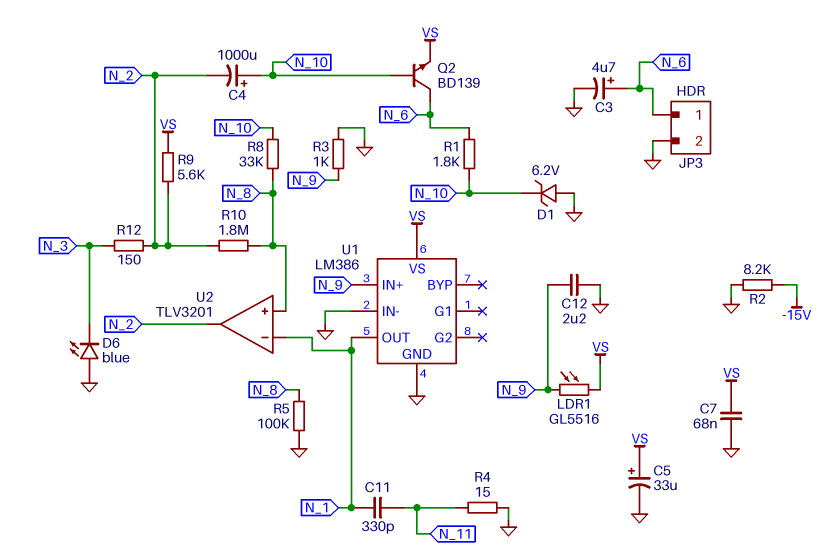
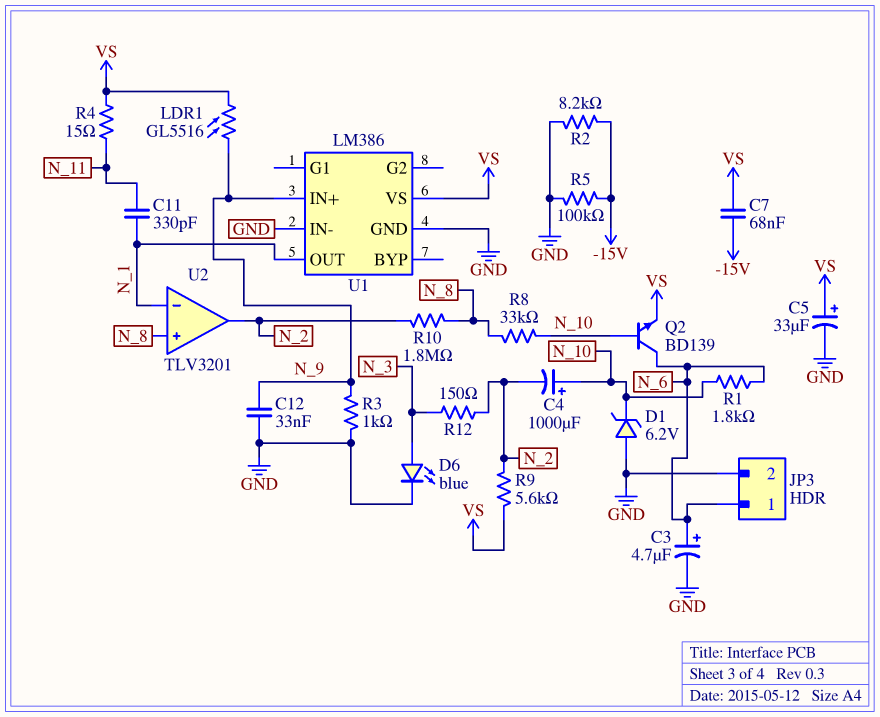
C7: 68nF (GND, VS) -> 68nF (-15V, VS)
C12: 2.2uF (GND, N_9) -> 33nF (GND, N_9)
D6: LED blue (A GND, K N_3) -> LED blue (A N_3, K GND)
R4: 15 (GND, N_11) -> 15 (N_11, VS)
R5: 100k (GND, N_8) -> 100k (-15V, GND)

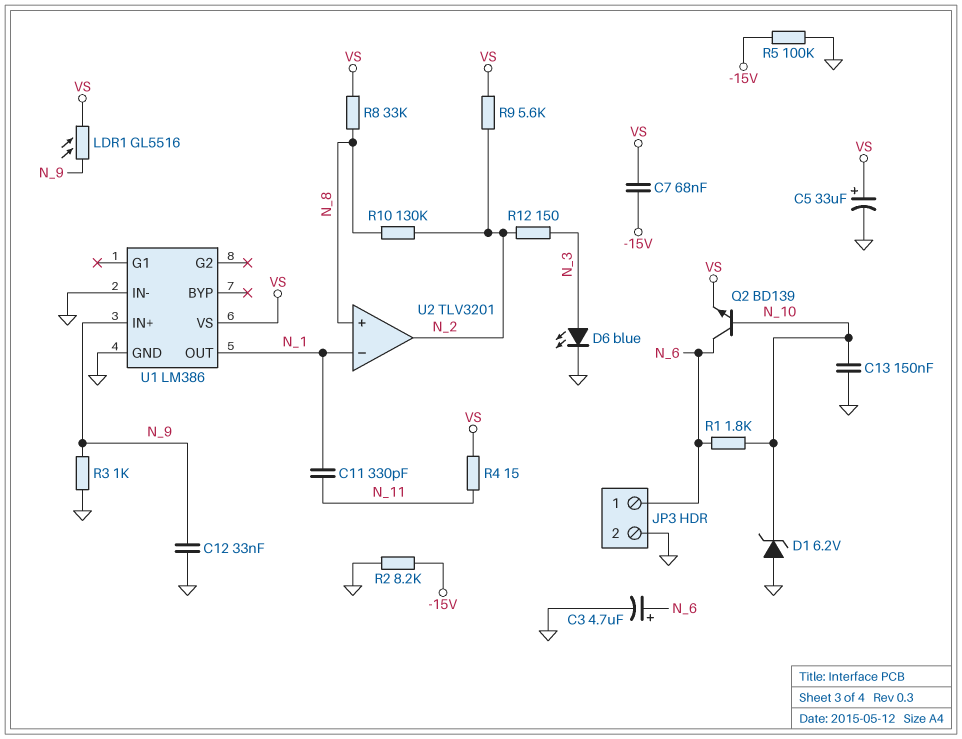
C4: 1000uF (plus N_10, minus N_2) -> none
C13: none -> 150nF (GND, N_10)
R8: 33k (N_8, N_10) -> 33k (N_8, VS)
R10: 1.8M (N_2, N_8) -> 130k (N_2, N_8)

